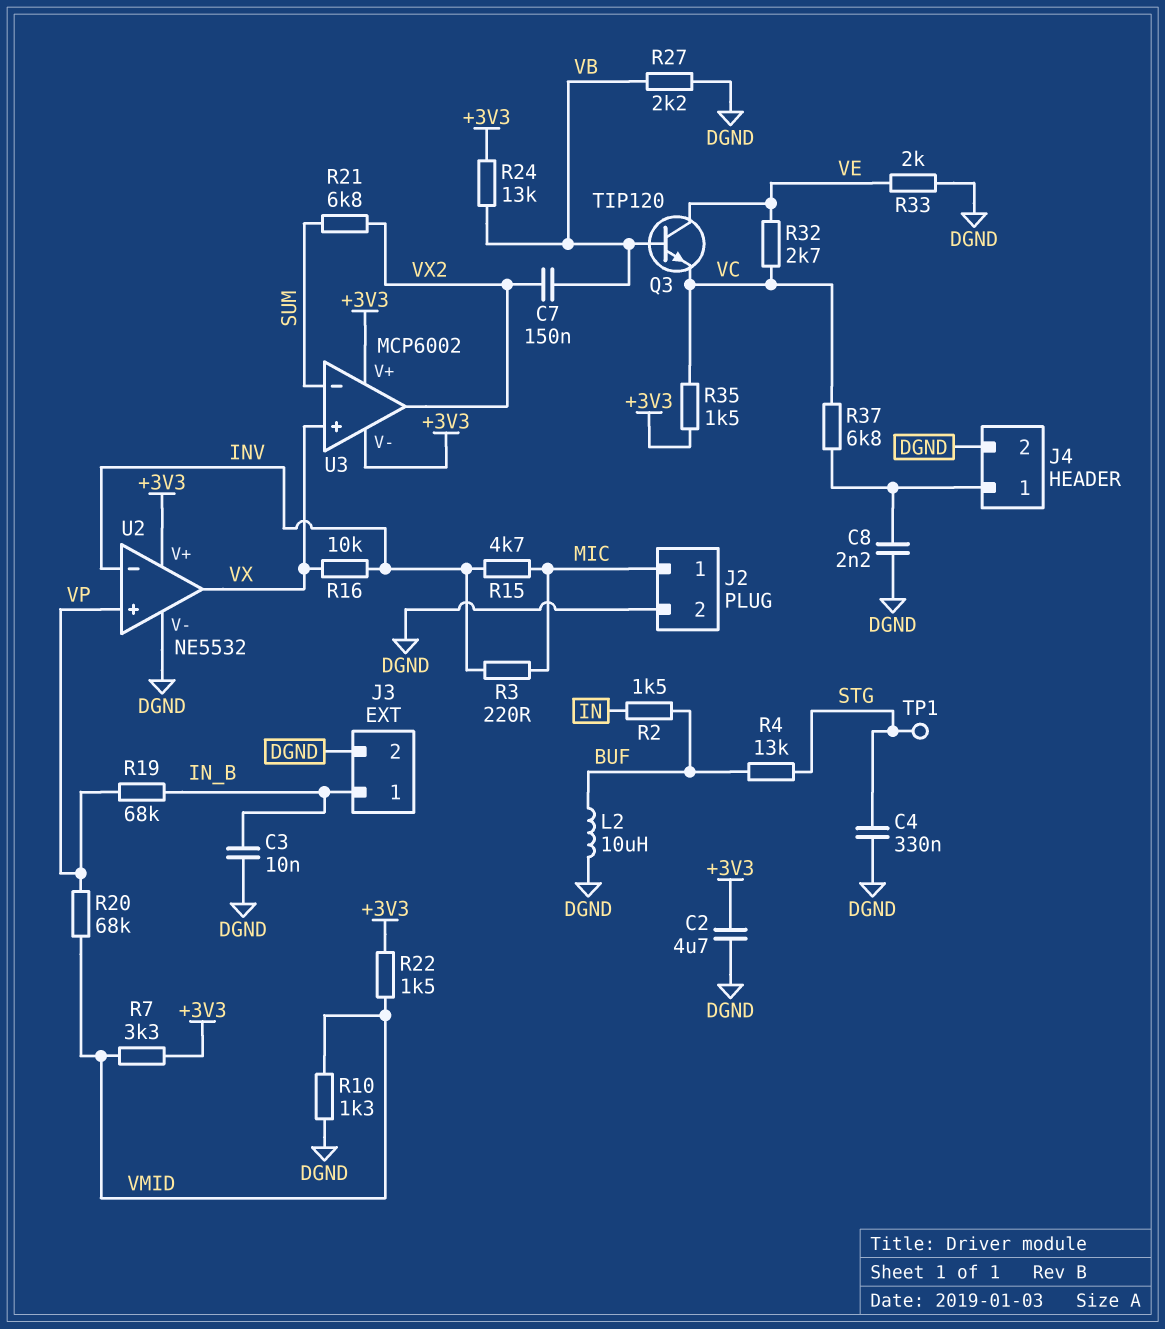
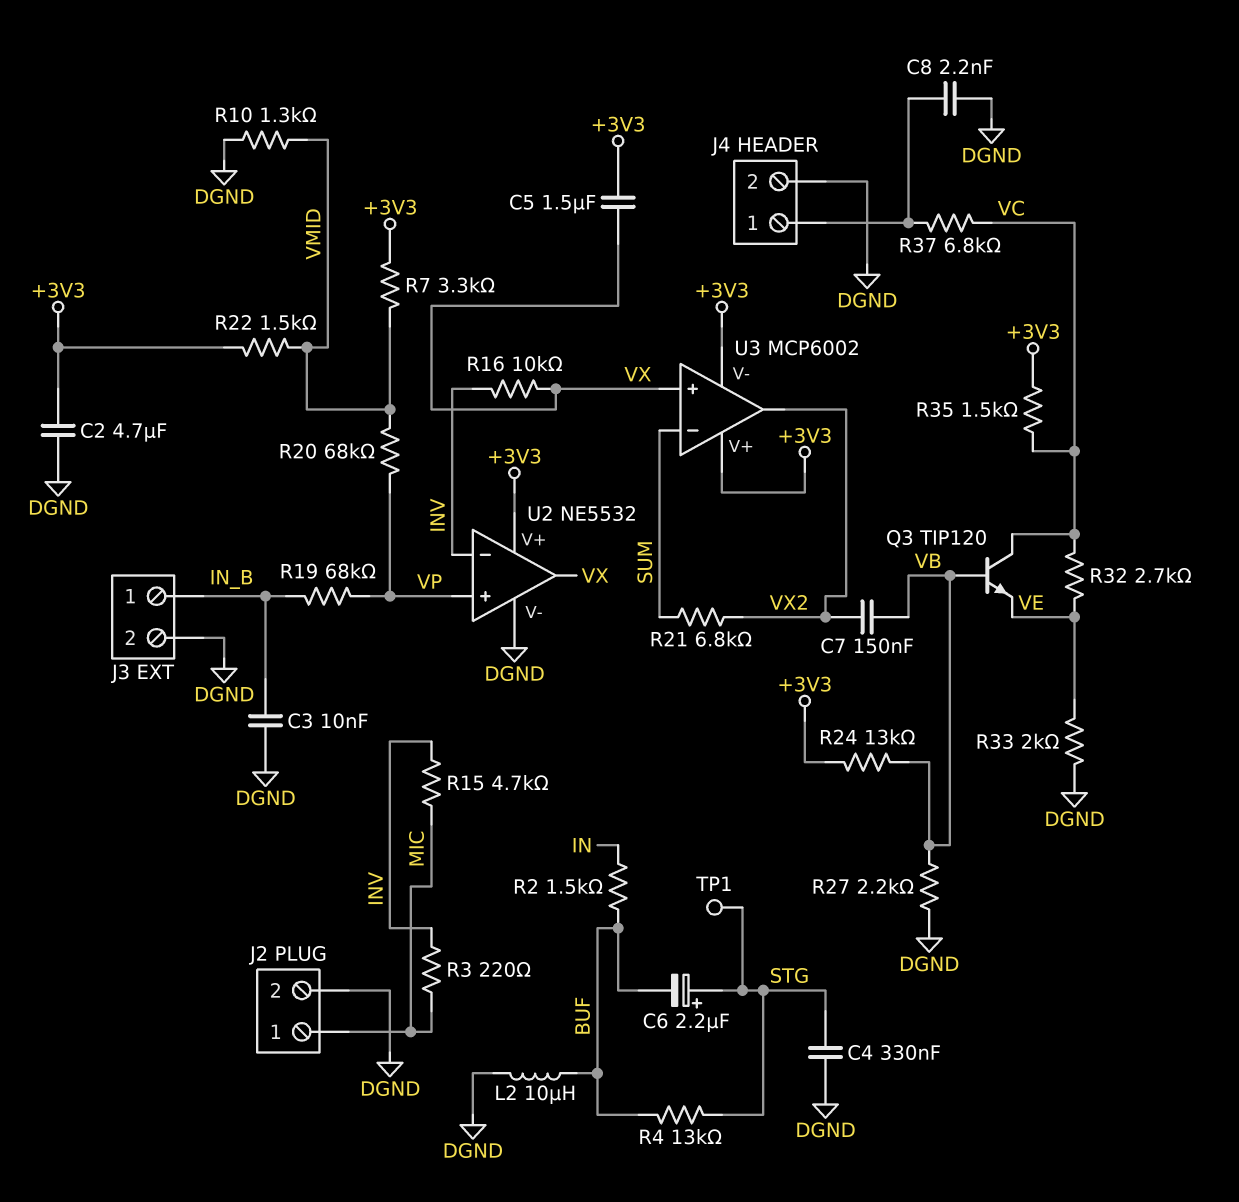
C5: none -> 1.5uF (+3V3, VX)
C6: none -> 2.2uF (plus STG, minus BUF)
Q3: NPN TIP120 (B VB, C VE, E VC) -> NPN TIP120 (B VB, C VC, E VE)

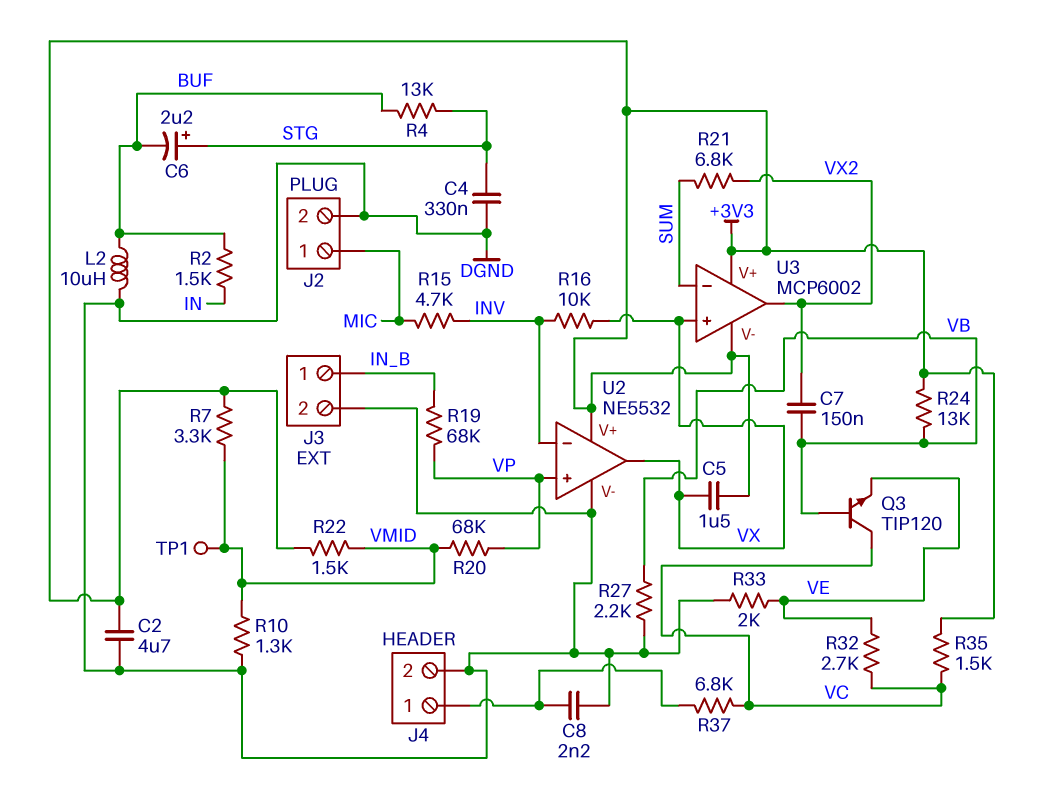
C3: 10nF (DGND, IN_B) -> none
R3: 220 (INV, MIC) -> none
TP1: test point (STG) -> test point (VMID)

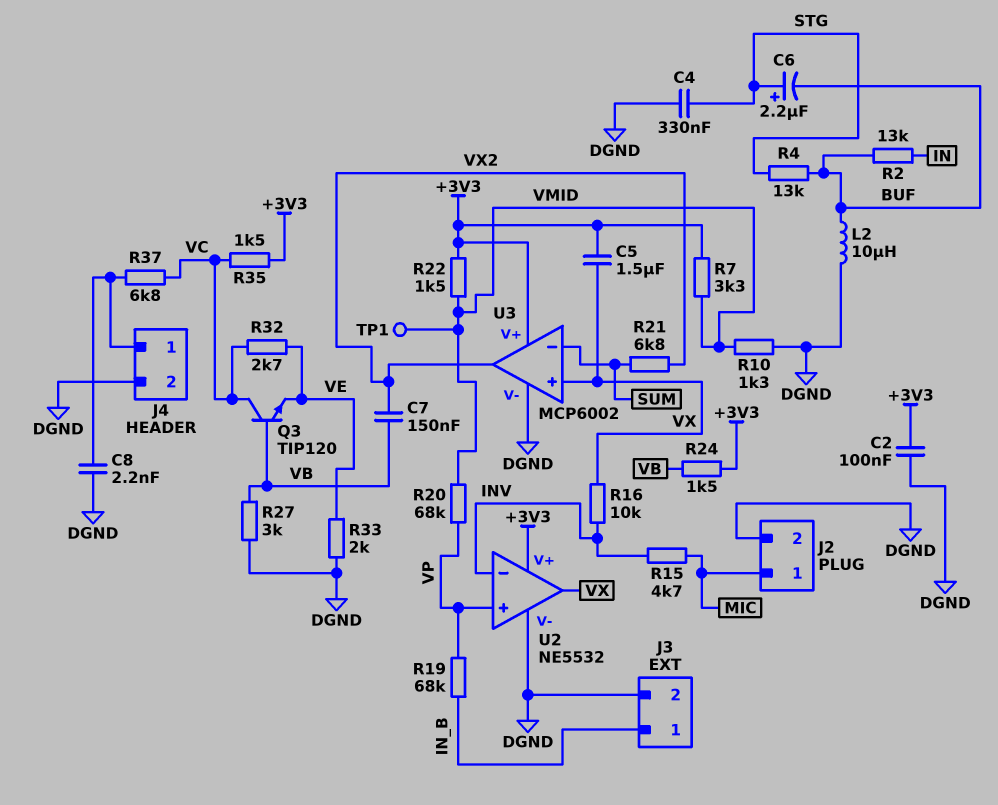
C2: 4.7uF (+3V3, DGND) -> 100nF (+3V3, DGND)
R2: 1.5k (BUF, IN) -> 13k (BUF, IN)
R24: 13k (+3V3, VB) -> 1.5k (+3V3, VB)
R27: 2.2k (DGND, VB) -> 3k (DGND, VB)
U3 pin V-: +3V3 -> DGND

